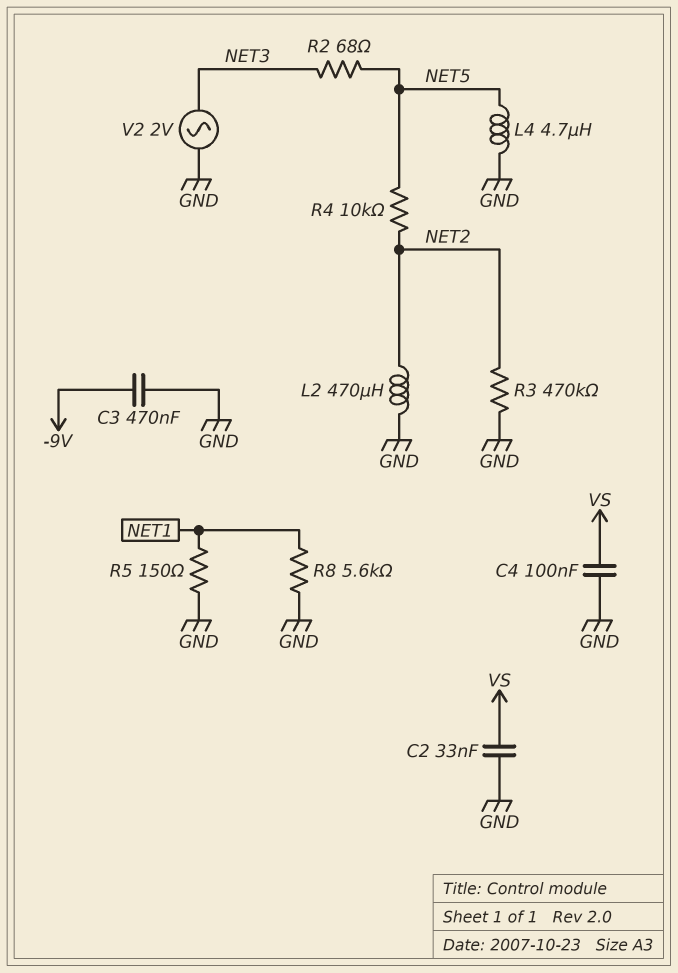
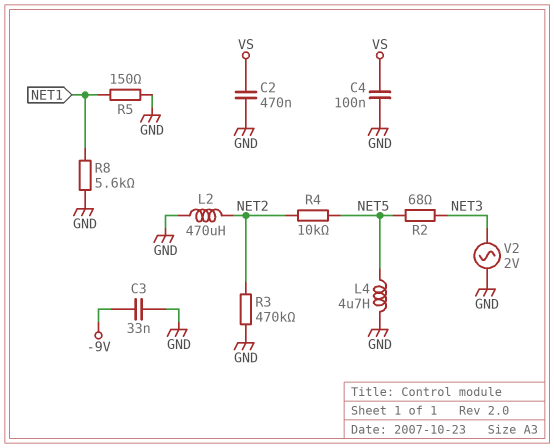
C2: 33nF (GND, VS) -> 470nF (GND, VS)
C3: 470nF (-9V, GND) -> 33nF (-9V, GND)

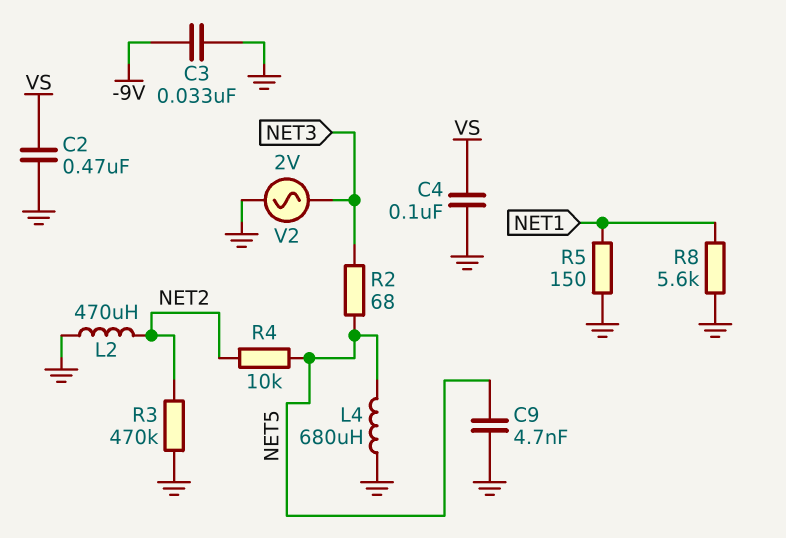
C9: none -> 4.7nF (GND, NET5)
L4: 4.7uH (GND, NET5) -> 680uH (GND, NET5)

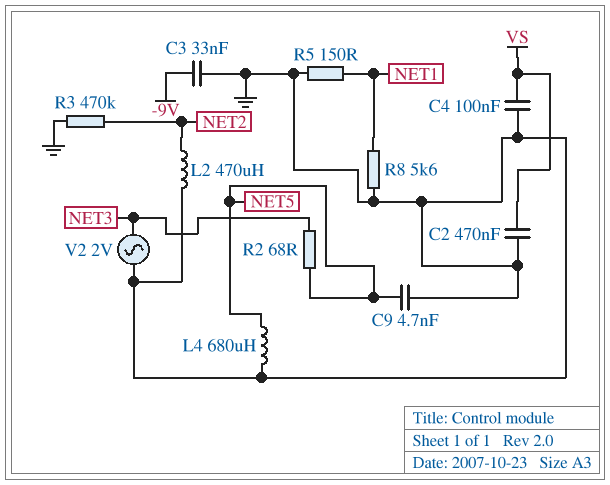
R4: 10k (NET2, NET5) -> none

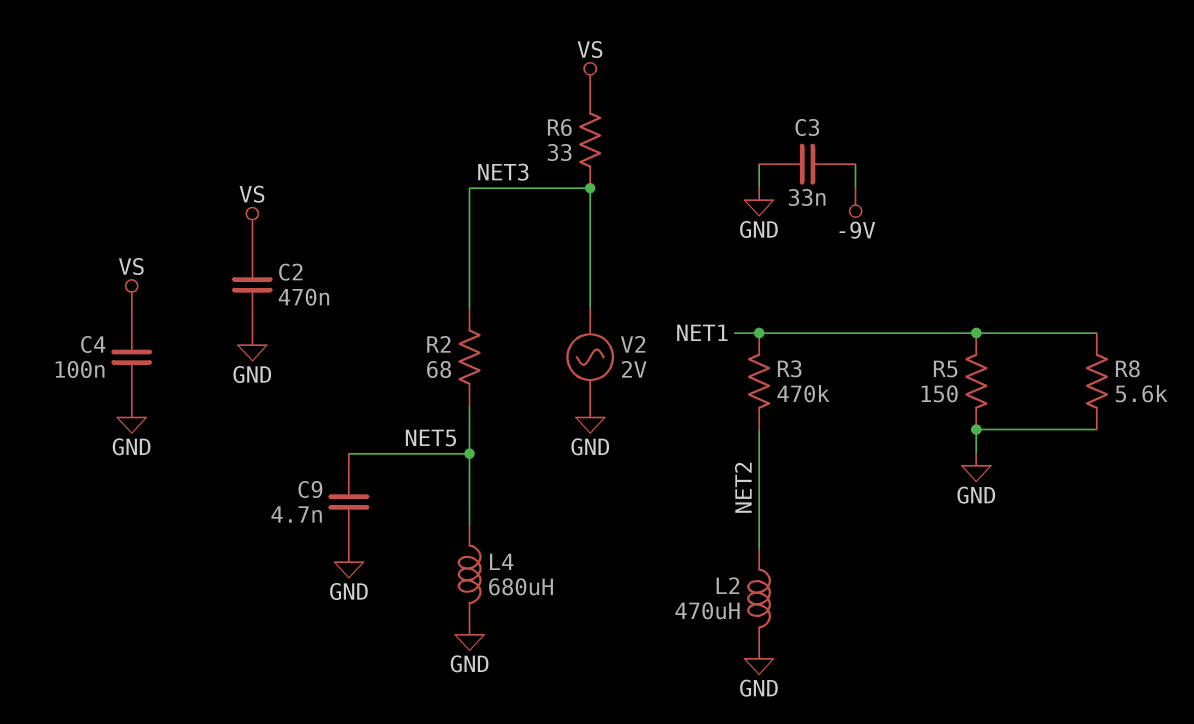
R3: 470k (GND, NET2) -> 470k (NET1, NET2)
R6: none -> 33 (NET3, VS)

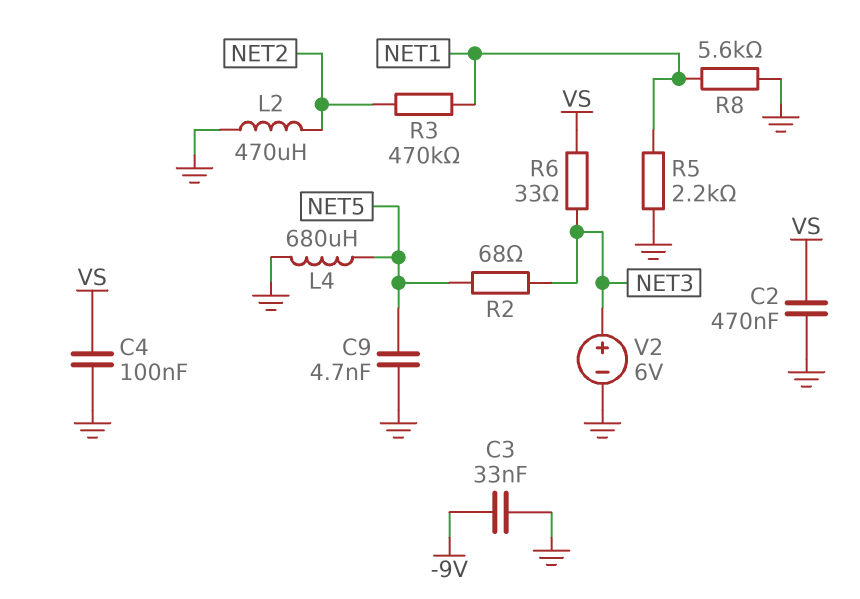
R5: 150 (GND, NET1) -> 2.2k (GND, NET1)
V2: AC 2V (GND, NET3) -> 6V (plus NET3, minus GND)

